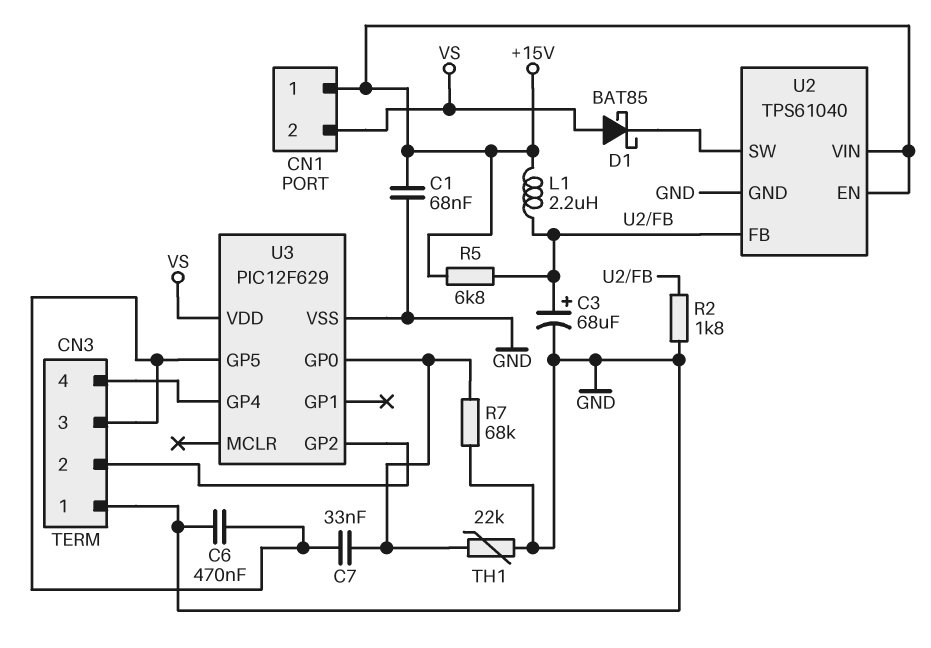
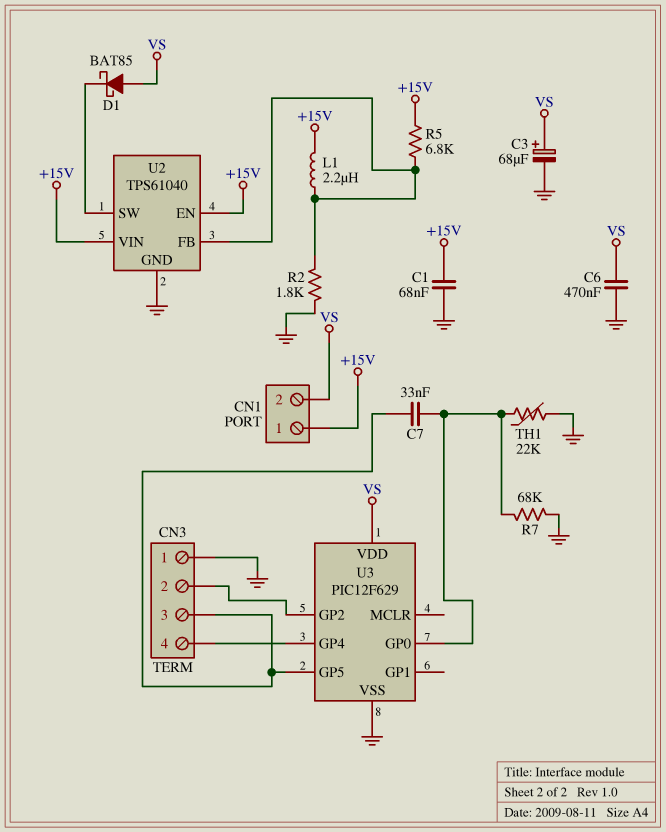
C3: 68uF (plus U2/FB, minus GND) -> 68uF (plus VS, minus GND)
C6: 470nF (CN3/3, GND) -> 470nF (GND, VS)

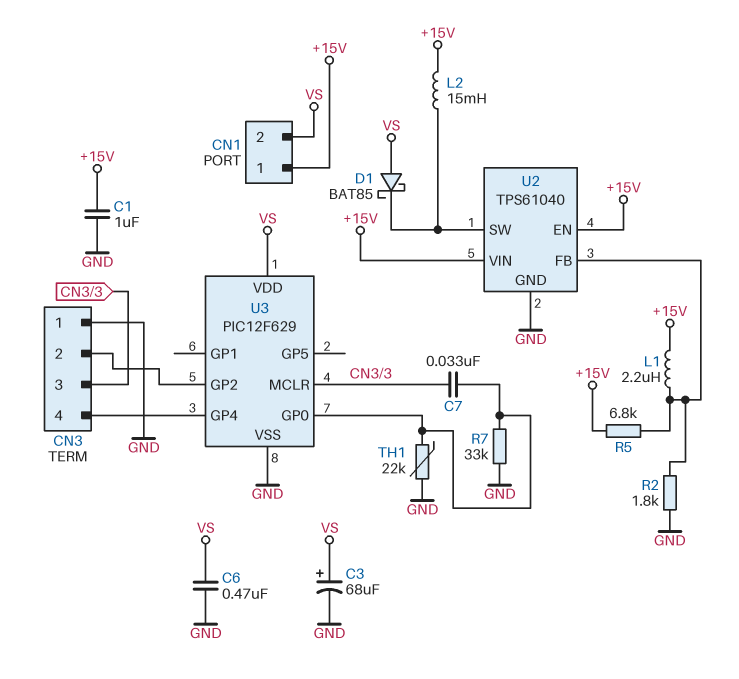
C1: 68nF (+15V, GND) -> 1uF (+15V, GND)
L2: none -> 15mH (+15V, U2/SW)
R7: 68k (GND, U3/GP0) -> 33k (GND, U3/GP0)
U3 pin GP5: CN3/3 -> none
U3 pin MCLR: none -> CN3/3

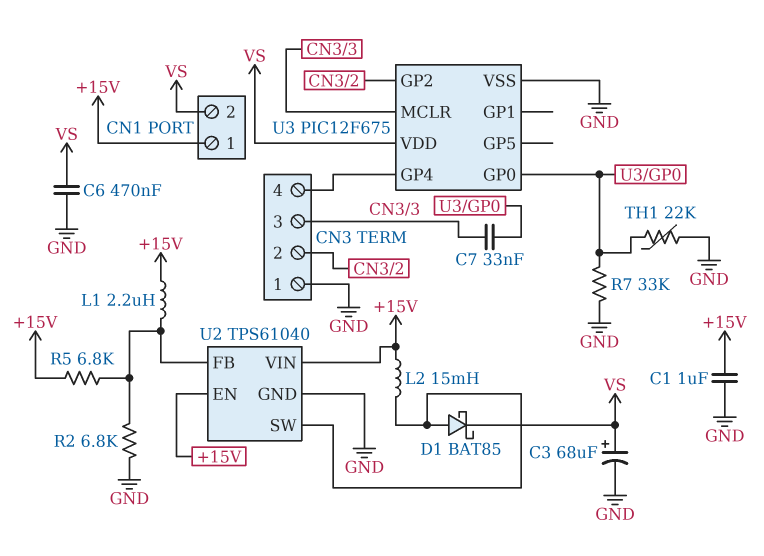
D1: schottky BAT85 (A VS, K U2/SW) -> schottky BAT85 (A U2/SW, K VS)
R2: 1.8k (GND, U2/FB) -> 6.8k (GND, U2/FB)
U3: PIC12F629 -> PIC12F675

